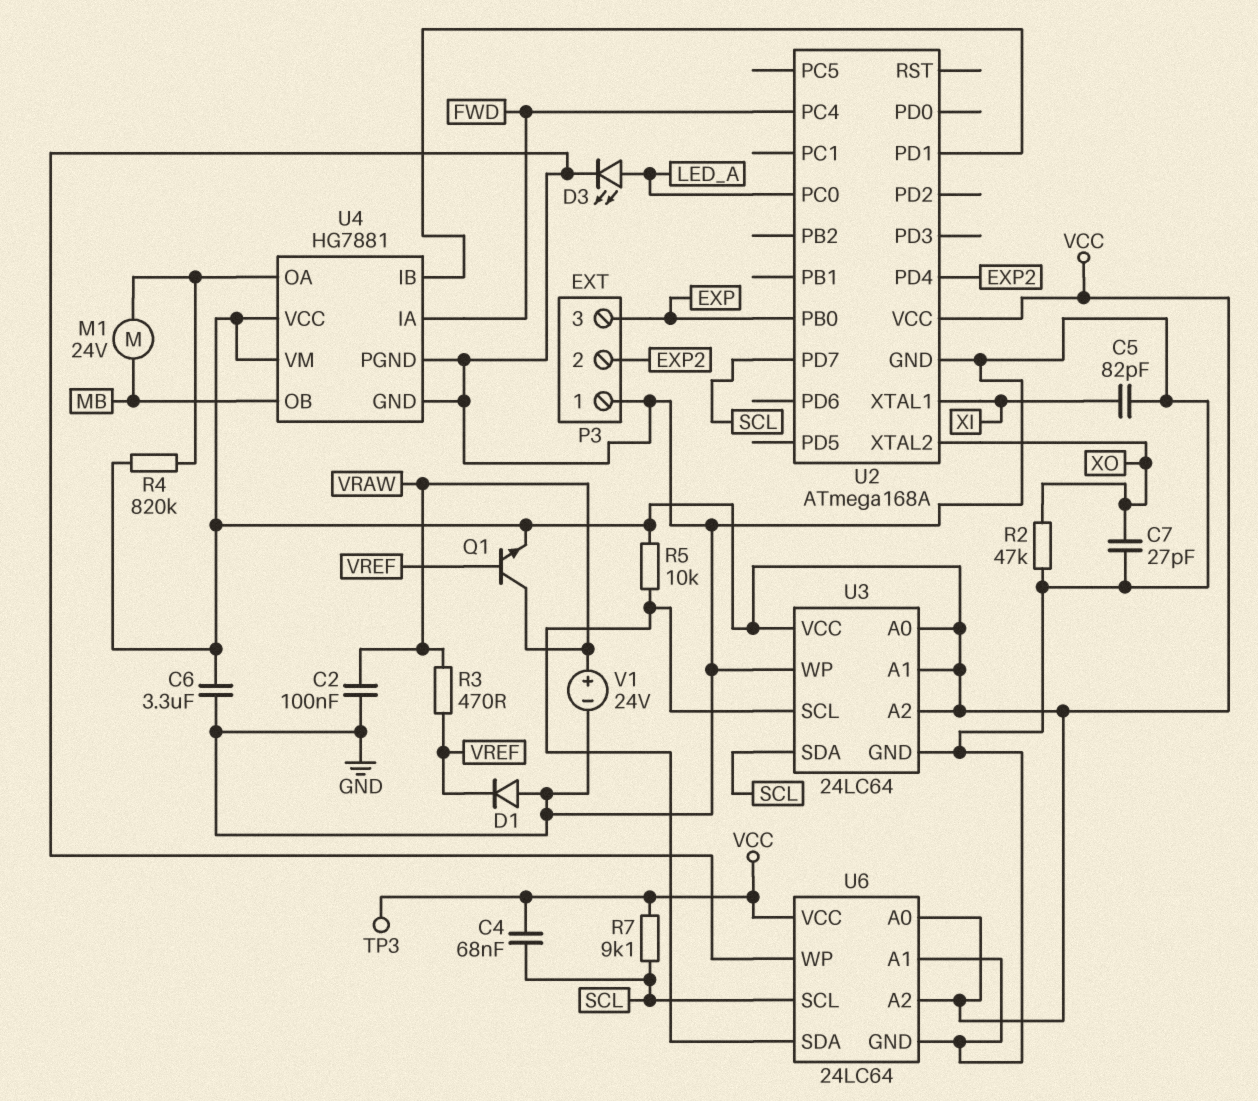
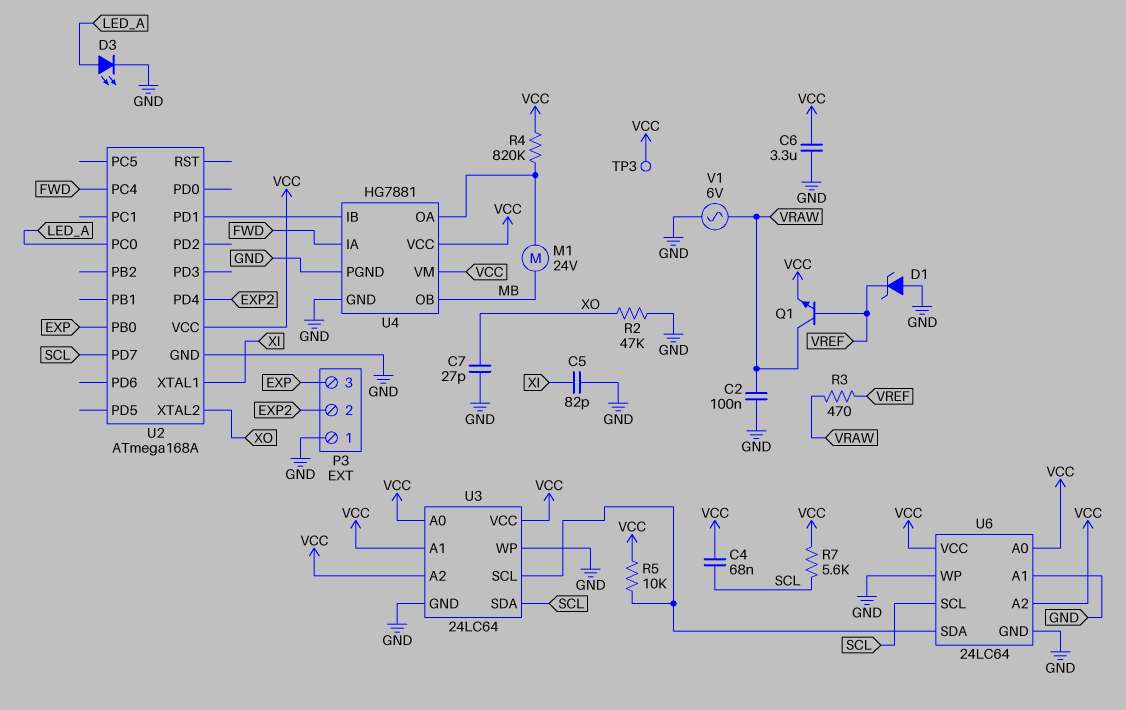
D1: diode (A GND, K VREF) -> zener (A GND, K VREF)
R7: 9.1k (SCL, VCC) -> 5.6k (SCL, VCC)
V1: 24V (plus VRAW, minus GND) -> AC 6V (GND, VRAW)

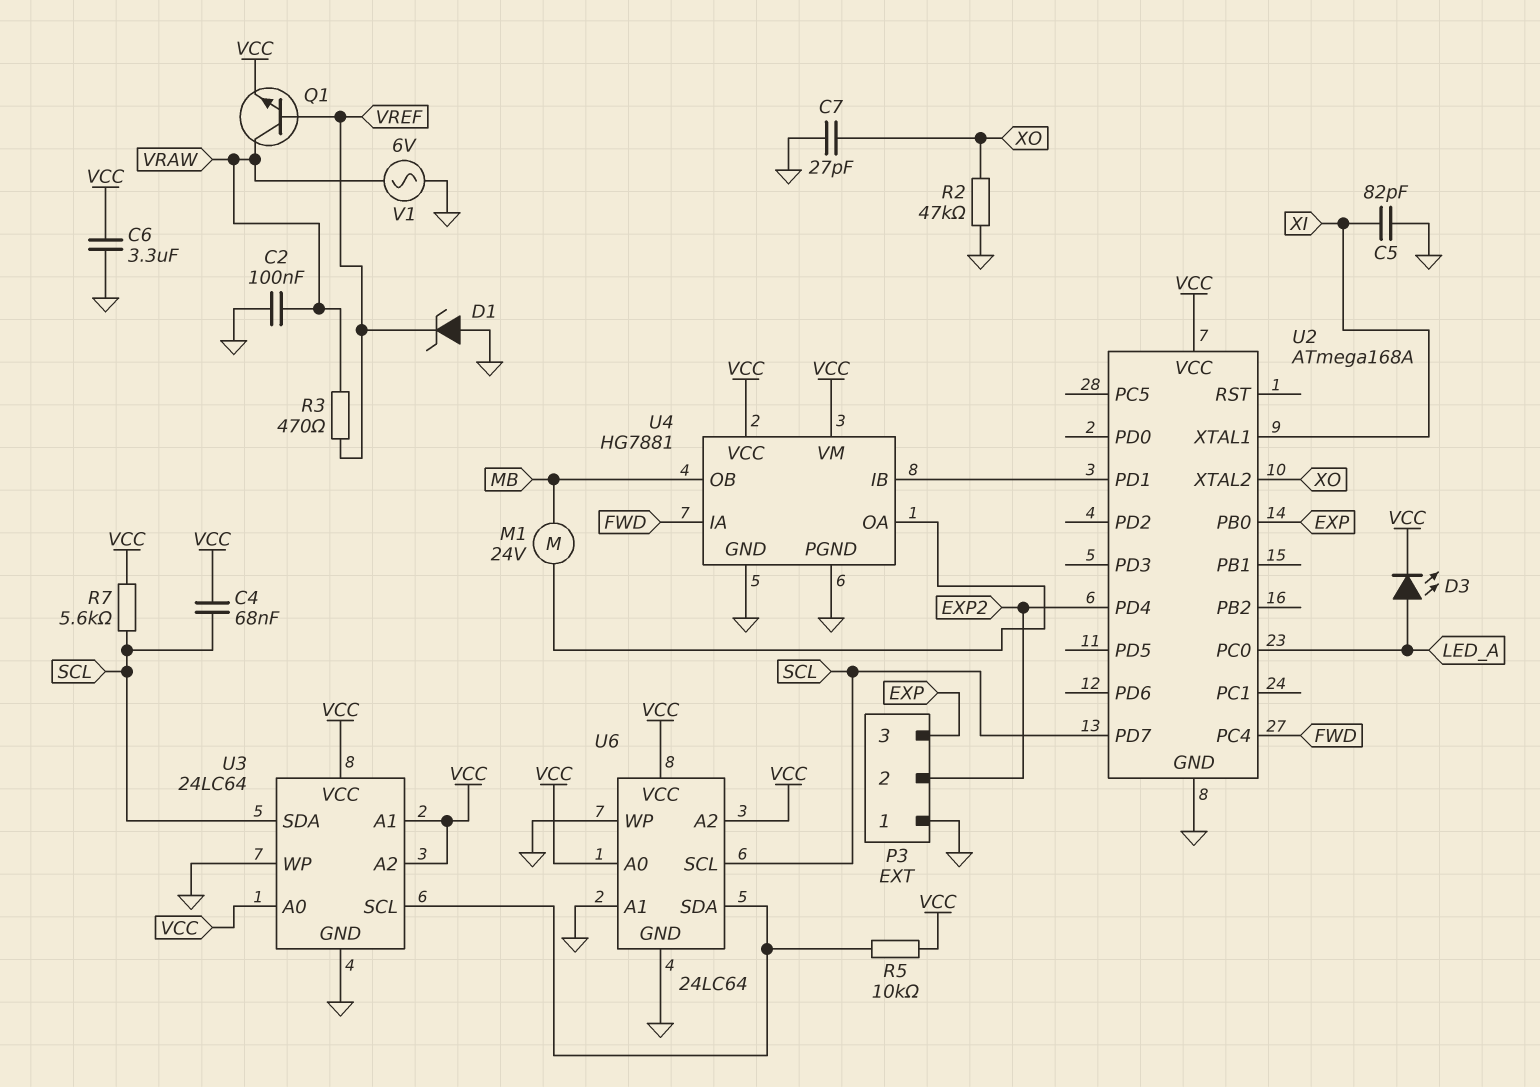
D3: LED (A LED_A, K GND) -> LED (A LED_A, K VCC)
R4: 820k (U4/OA, VCC) -> none
TP3: test point (VCC) -> none

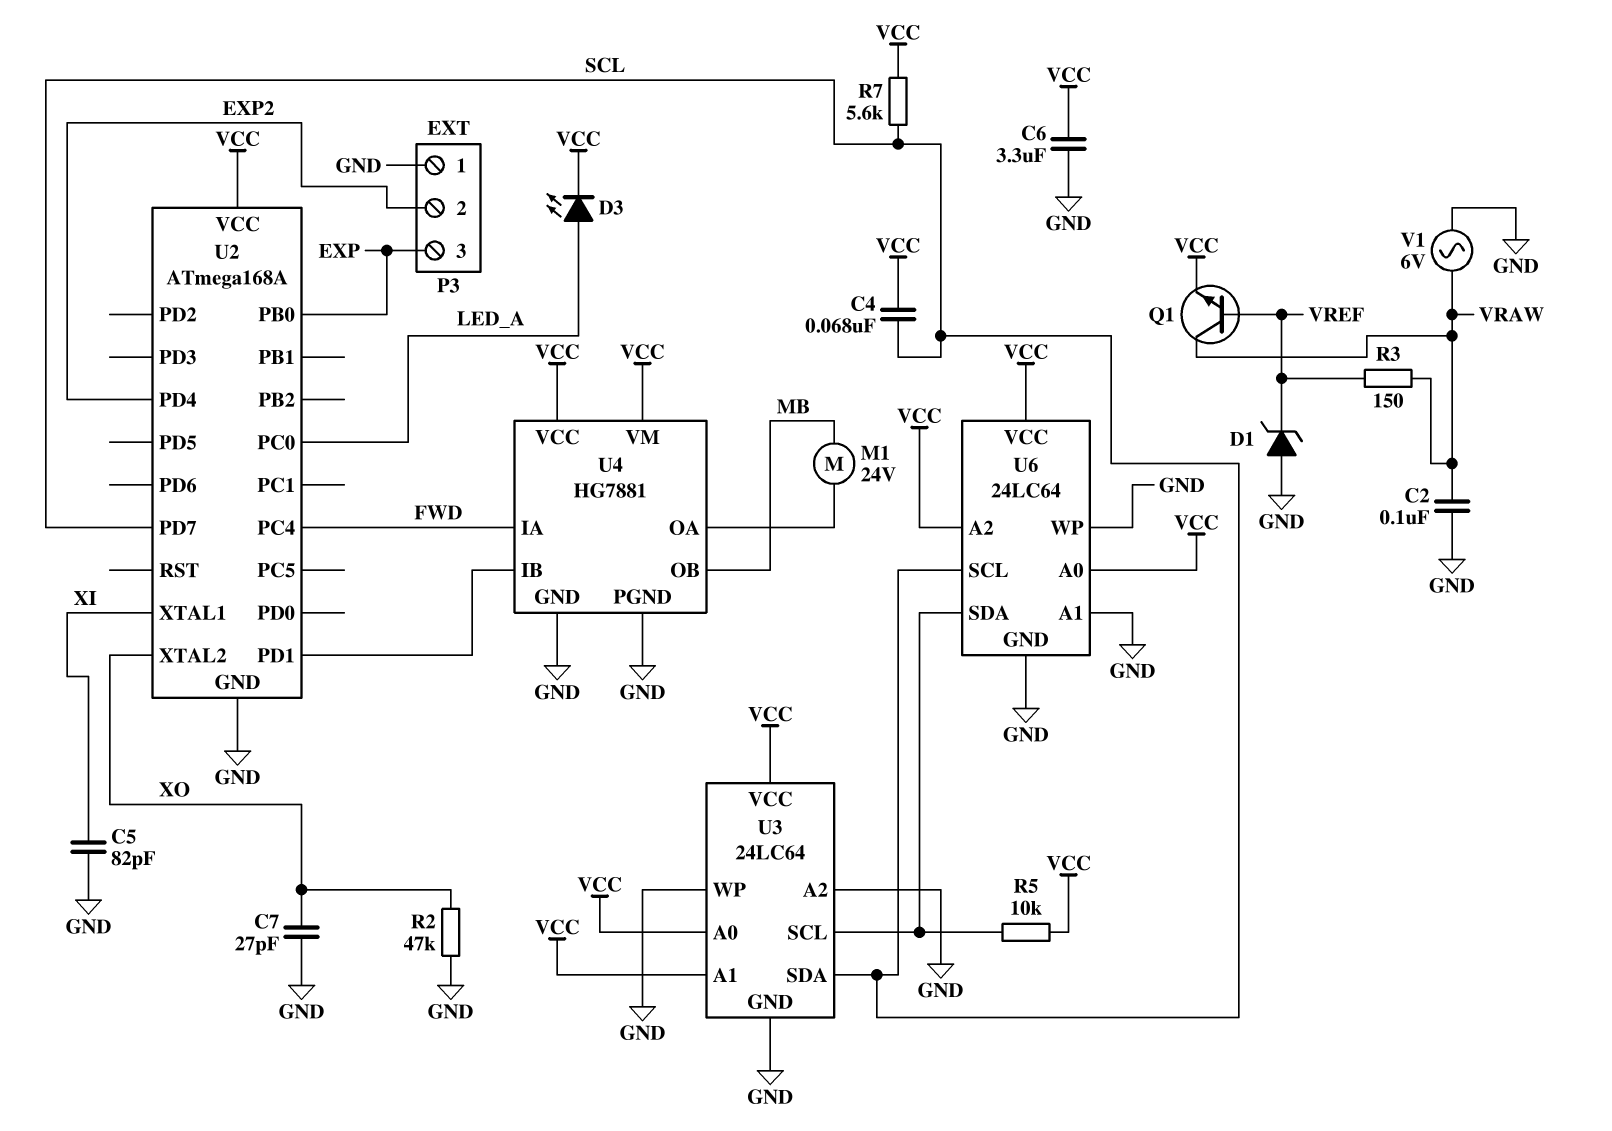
R3: 470 (VRAW, VREF) -> 150 (VRAW, VREF)
U3 pin A2: VCC -> GND

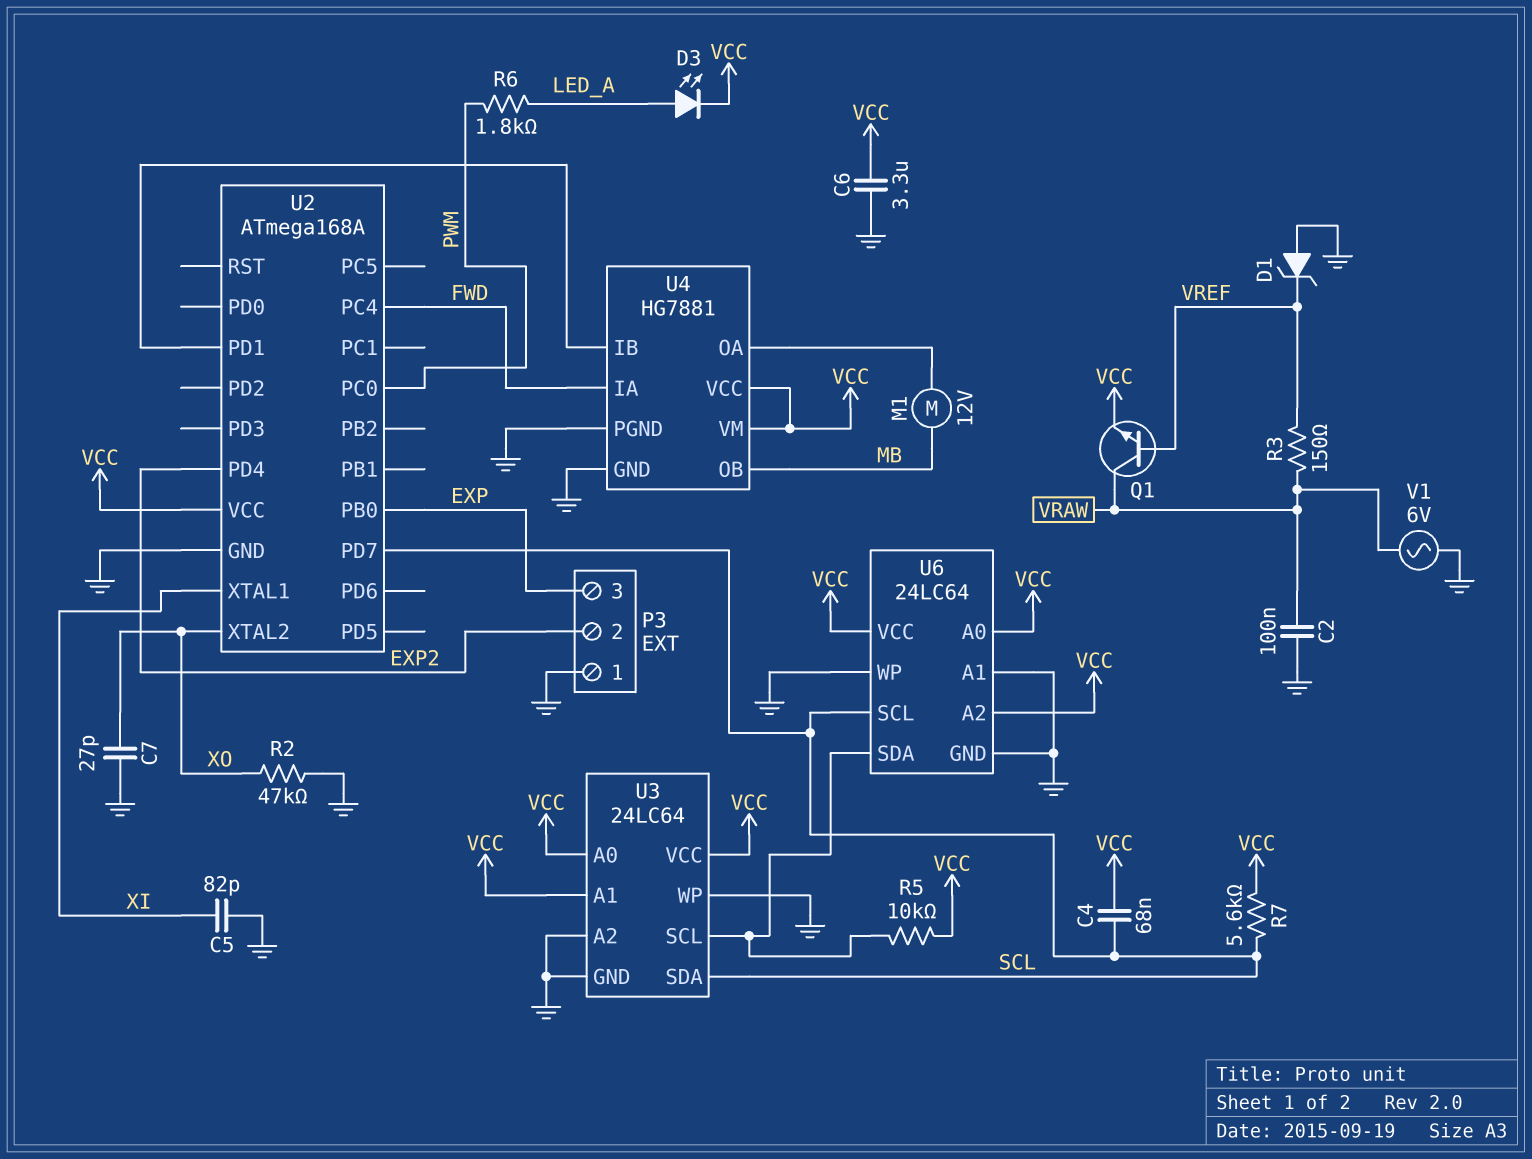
M1: motor 24V (MB, U4/OA) -> motor 12V (MB, U4/OA)
R6: none -> 1.8k (LED_A, PWM)
U2 pin PC0: LED_A -> PWM

